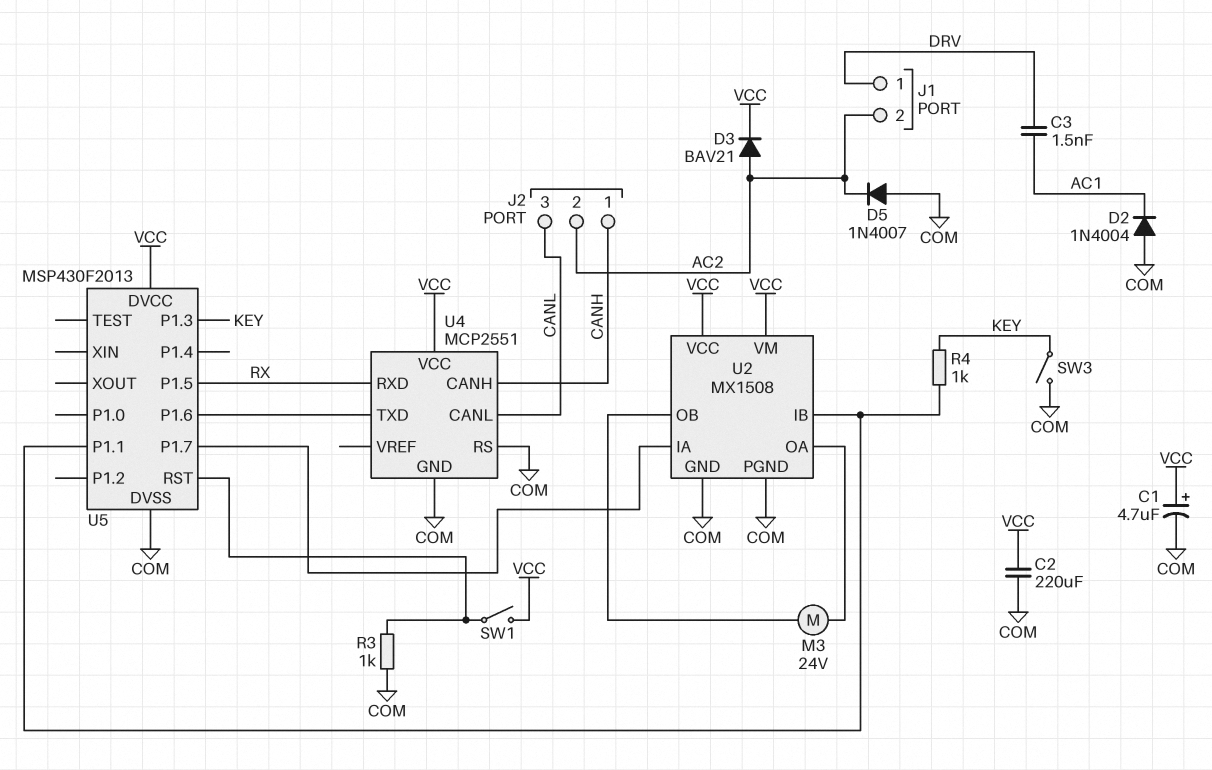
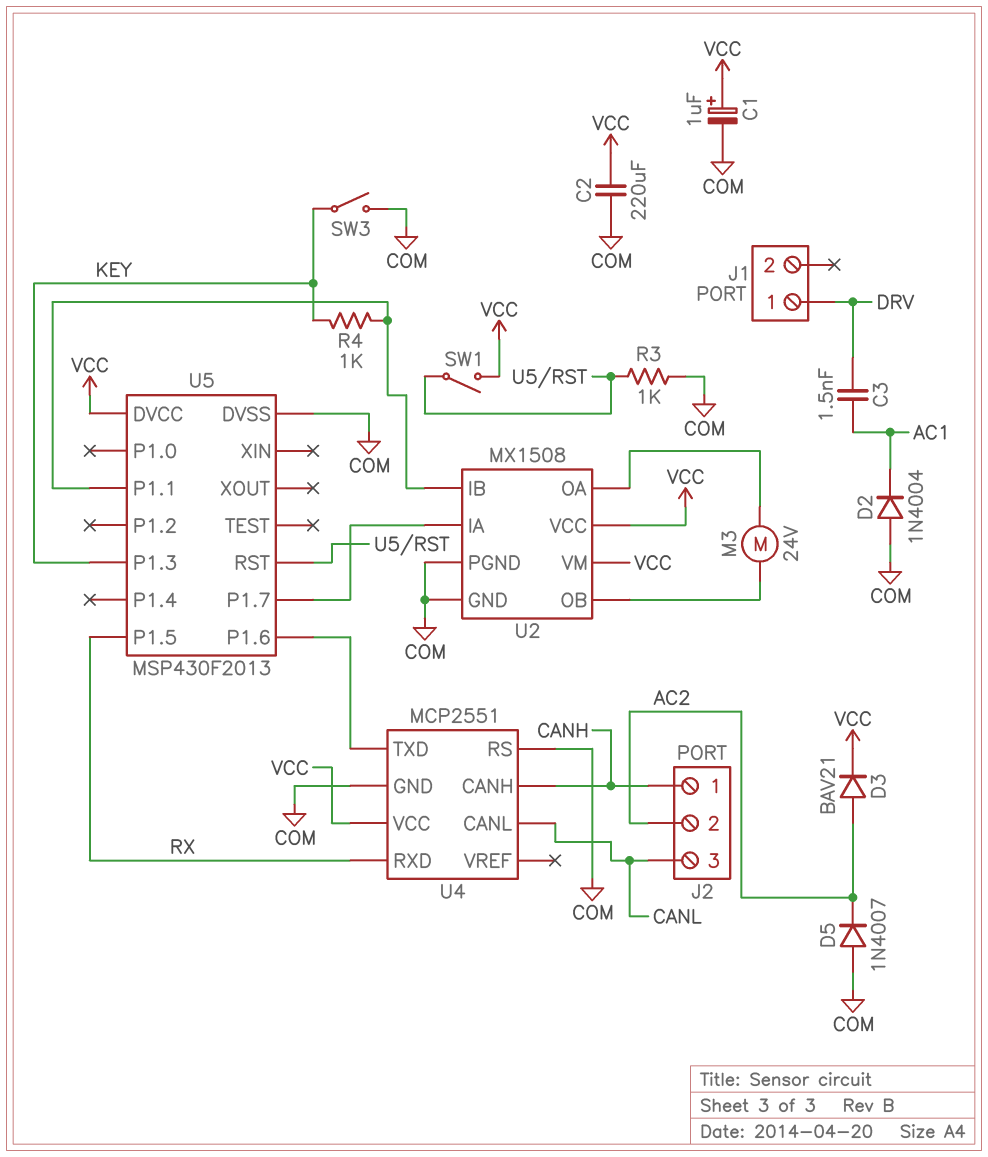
C1: 4.7uF (plus VCC, minus COM) -> 1uF (plus VCC, minus COM)
J1 pin 2: AC2 -> none

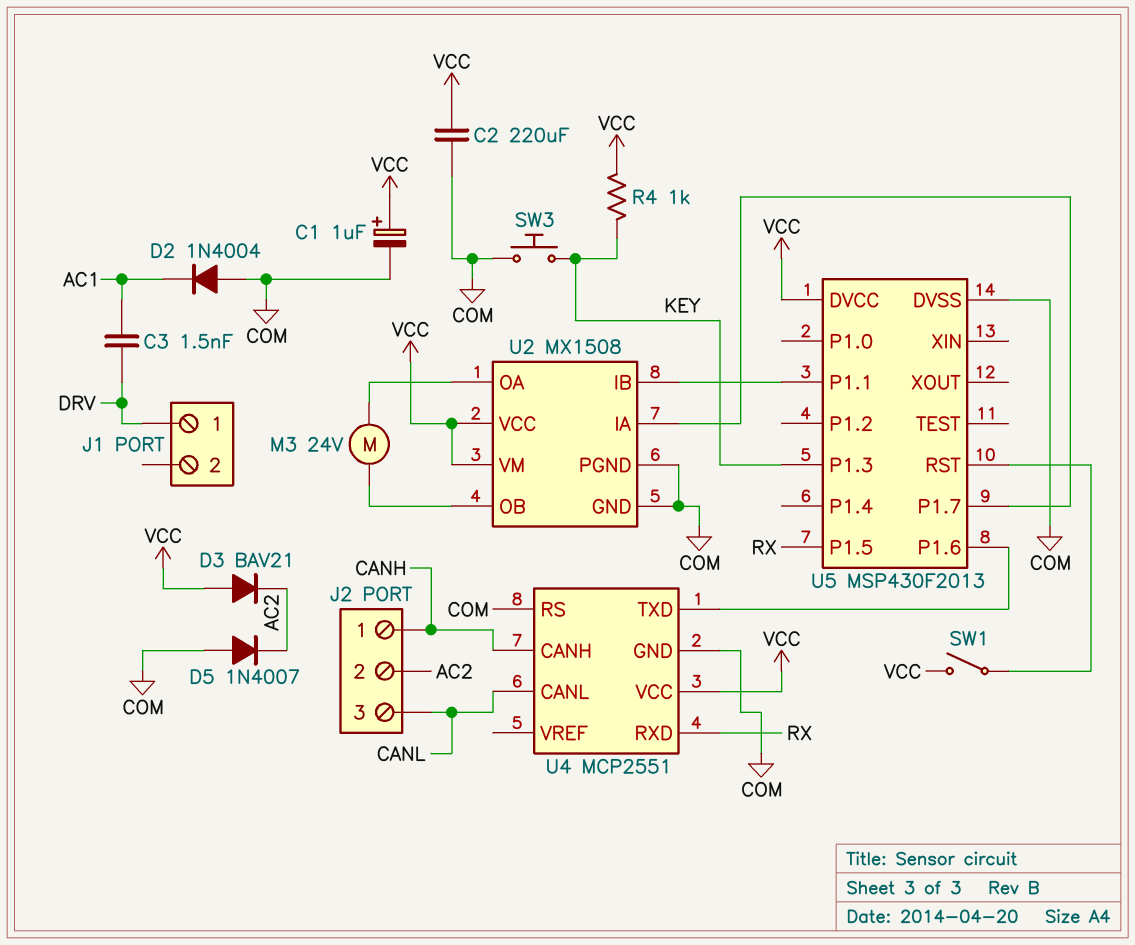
D3: diode BAV21 (A AC2, K VCC) -> diode BAV21 (A VCC, K AC2)
R3: 1k (COM, U5/RST) -> none
R4: 1k (KEY, U2/IB) -> 1k (KEY, VCC)
SW3: switch (COM, KEY) -> button (COM, KEY)

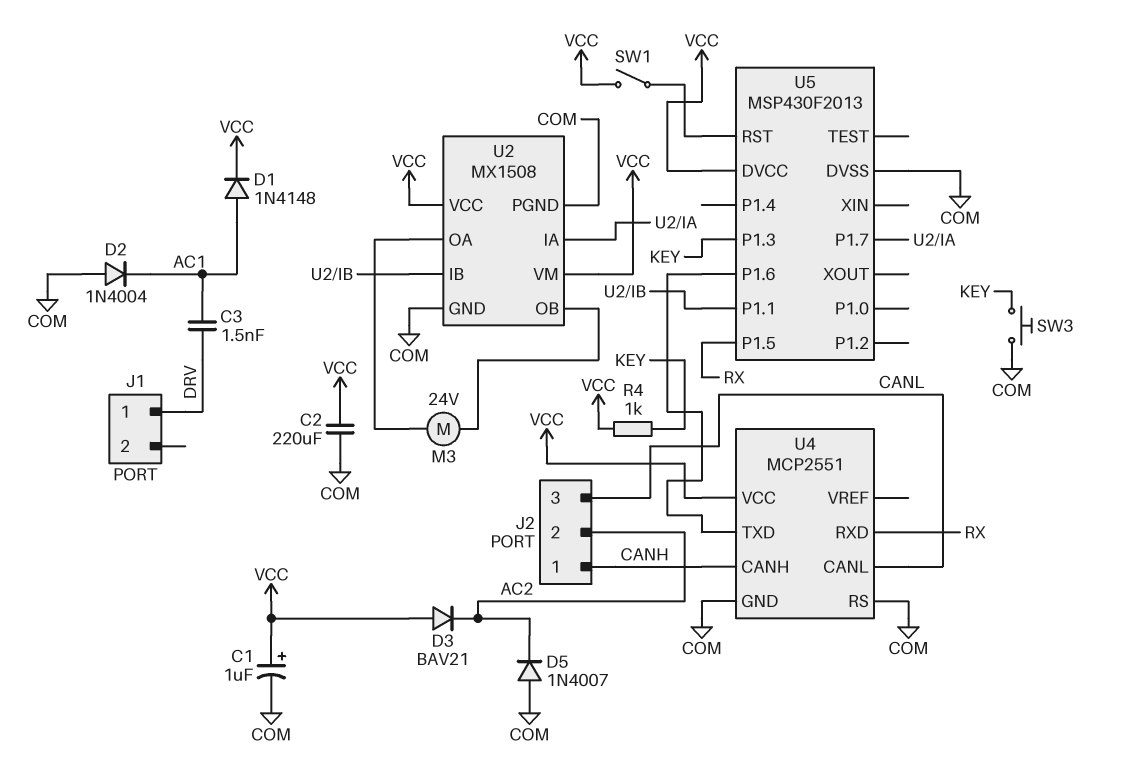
D1: none -> diode 1N4148 (A AC1, K VCC)

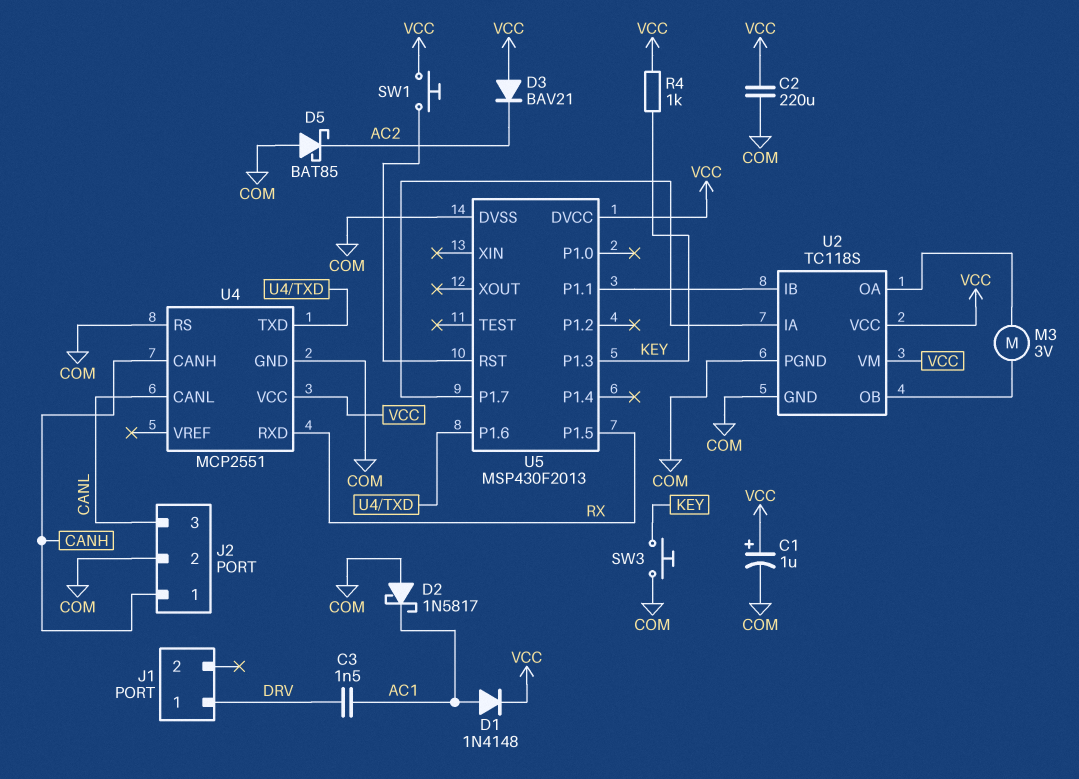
D2: diode 1N4004 (A COM, K AC1) -> schottky 1N5817 (A COM, K AC1)
D5: diode 1N4007 (A COM, K AC2) -> schottky BAT85 (A COM, K AC2)
J2 pin 2: AC2 -> COM
M3: motor 24V (U2/OA, U2/OB) -> motor 3V (U2/OA, U2/OB)
SW1: switch (U5/RST, VCC) -> button (U5/RST, VCC)
U2: MX1508 -> TC118S

